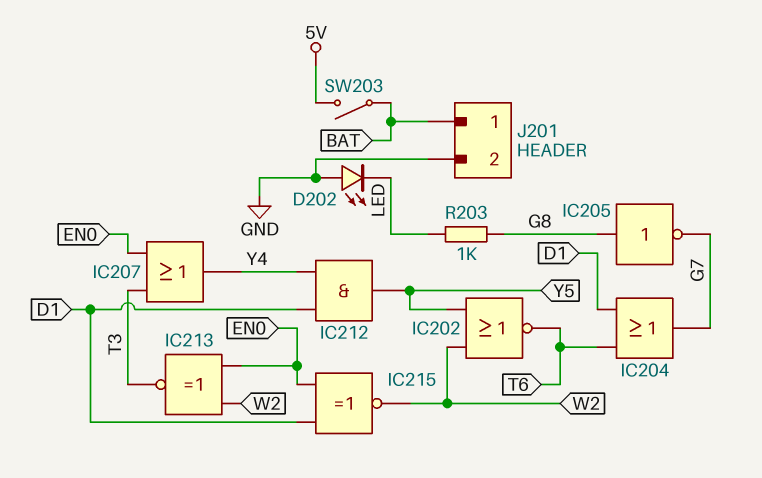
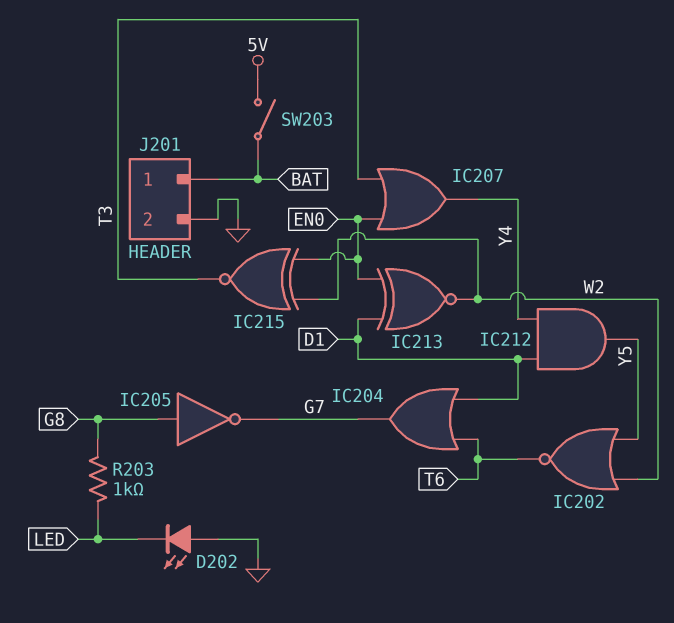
IC213: XNOR (in EN0, in W2, out T3) -> XNOR (in D1, in EN0, out W2)
IC215: XNOR (in D1, in EN0, out W2) -> XNOR (in EN0, in W2, out T3)

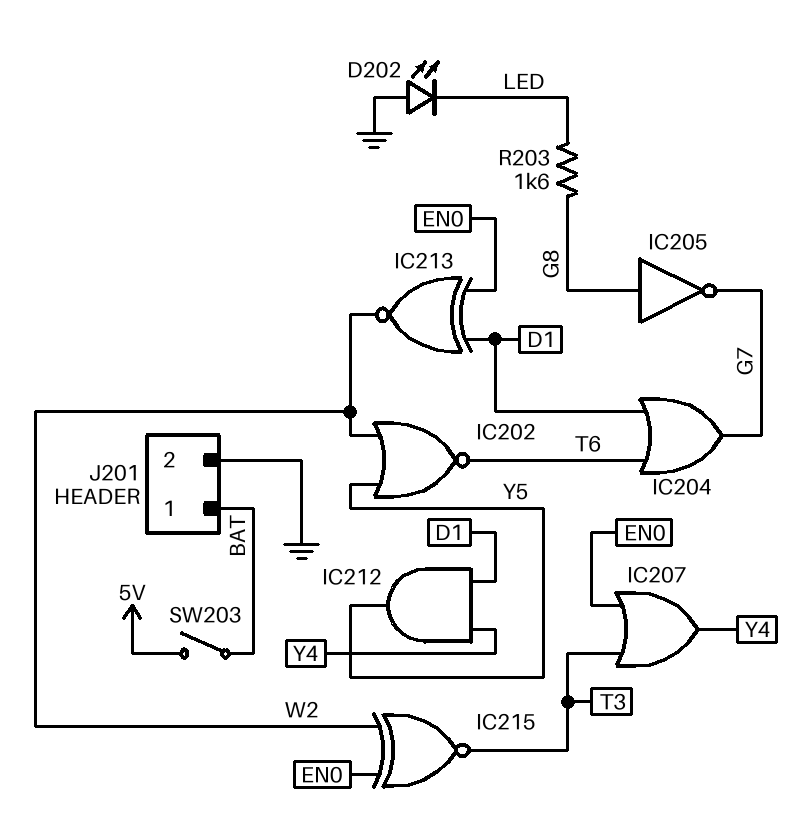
R203: 1k (G8, LED) -> 1.6k (G8, LED)

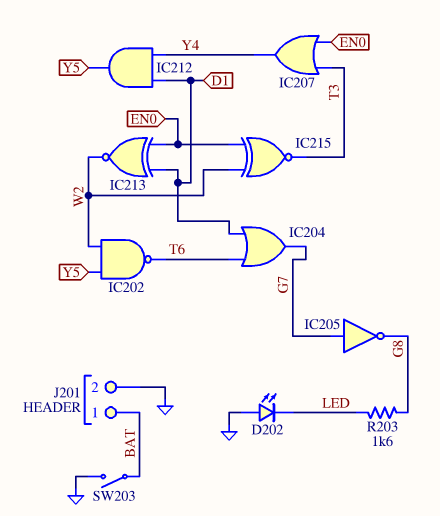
IC202: NOR (in W2, in Y5, out T6) -> NAND (in W2, in Y5, out T6)
IC205: NOT (in G8, out G7) -> NOT (in G7, out G8)
SW203: switch (5V, BAT) -> switch (BAT, GND)

